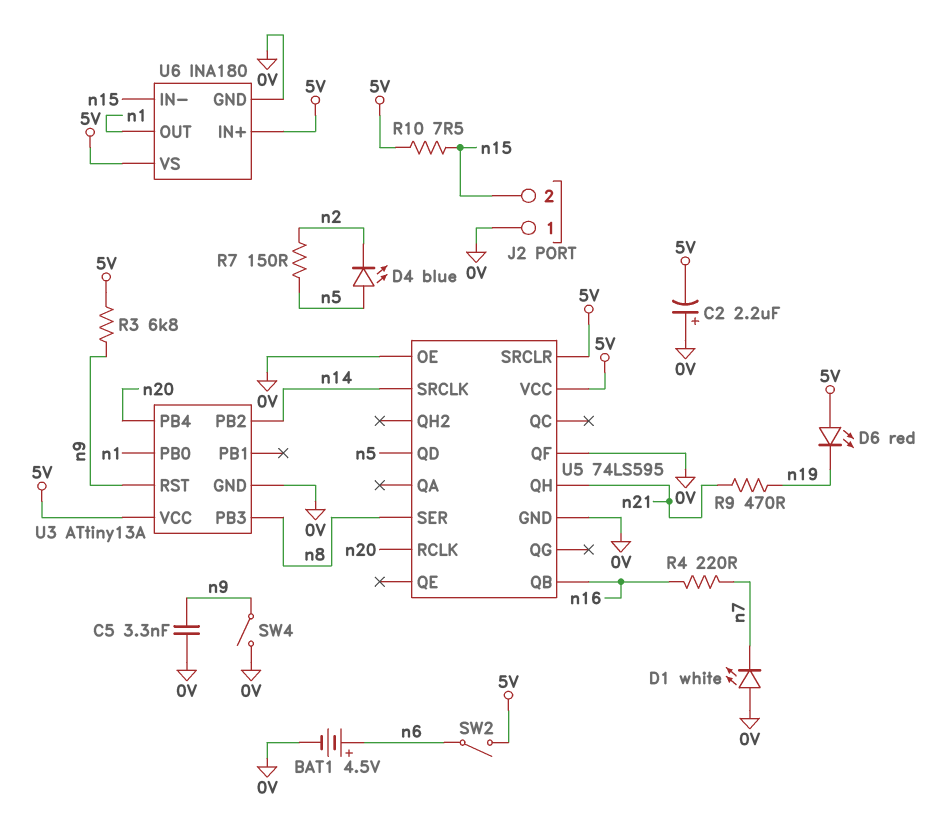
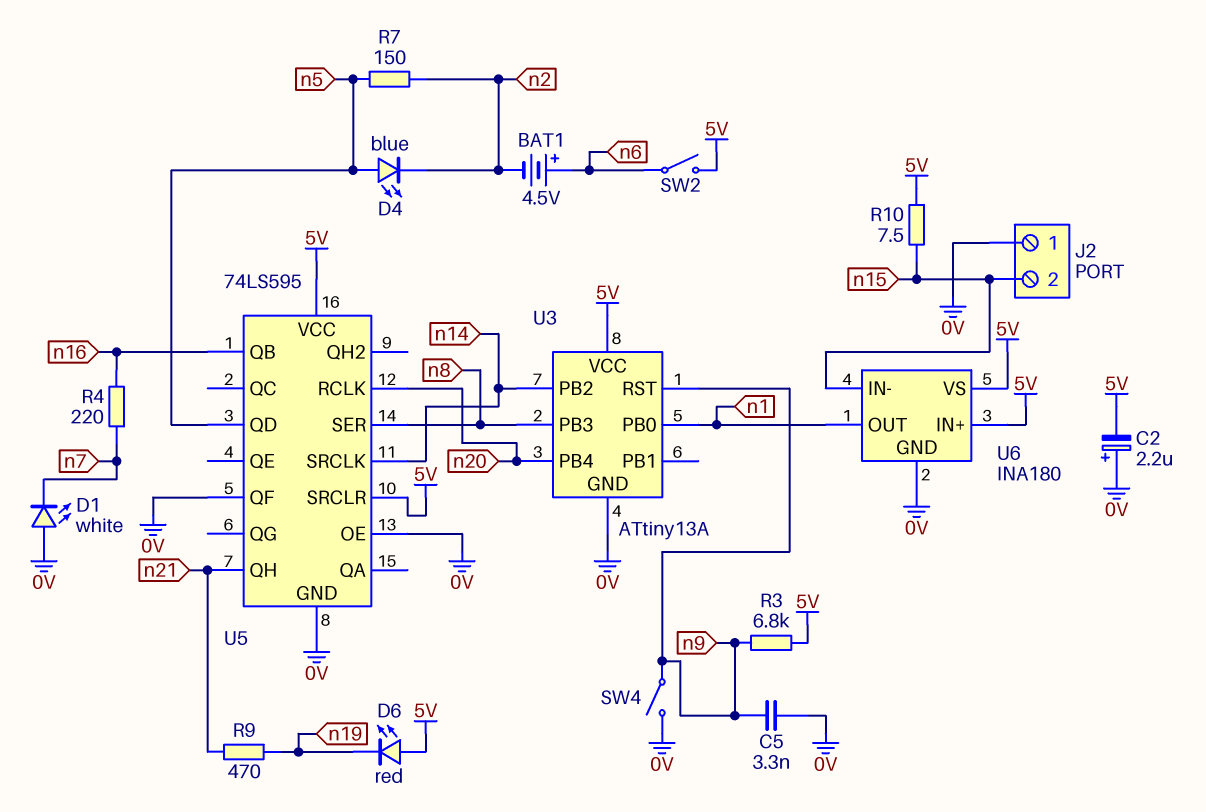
BAT1: 4.5V (plus n6, minus 0V) -> 4.5V (plus n6, minus n2)

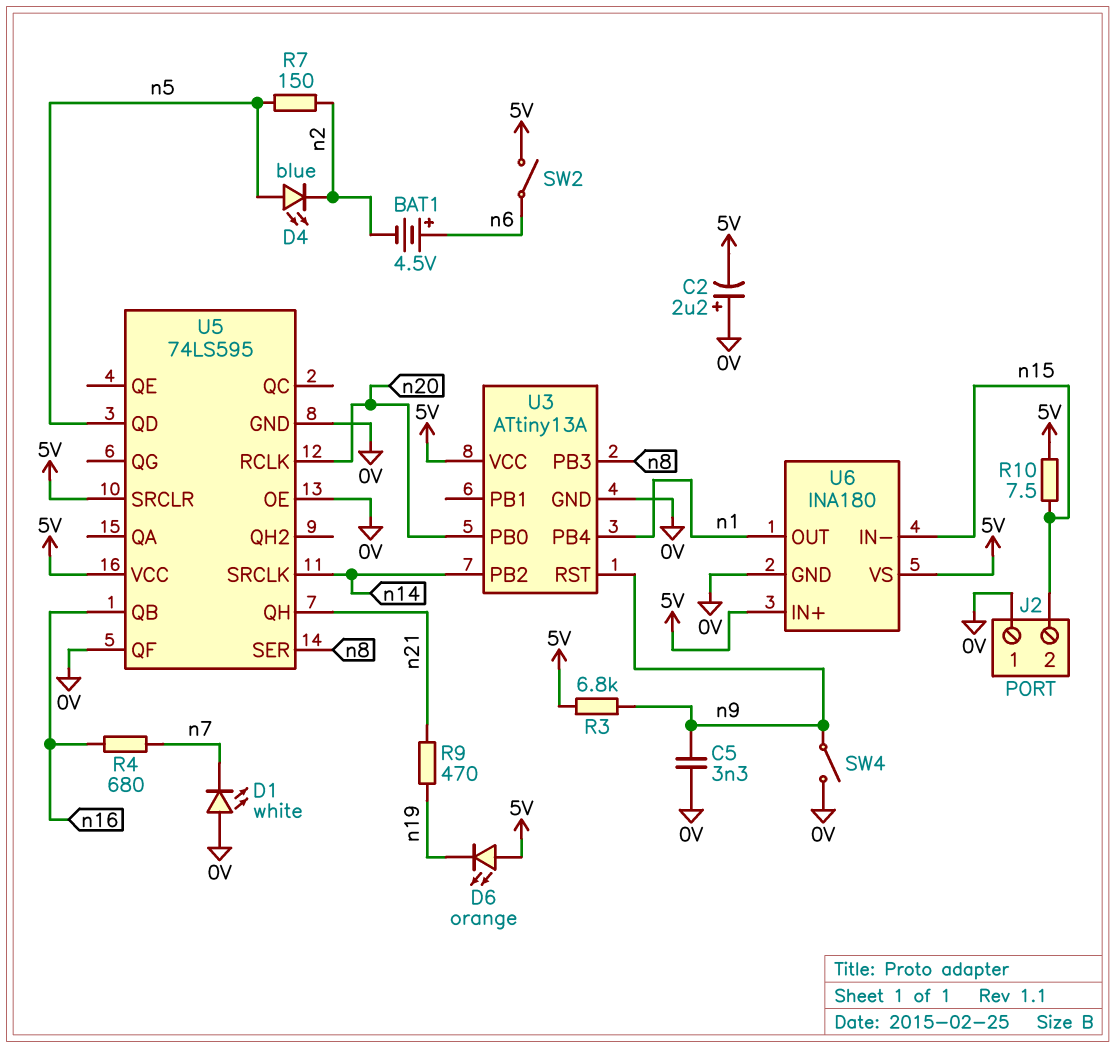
D6: LED red (A 5V, K n19) -> LED orange (A 5V, K n19)
R4: 220 (n7, n16) -> 680 (n7, n16)
U3 pin PB0: n1 -> n20
U3 pin PB4: n20 -> n1

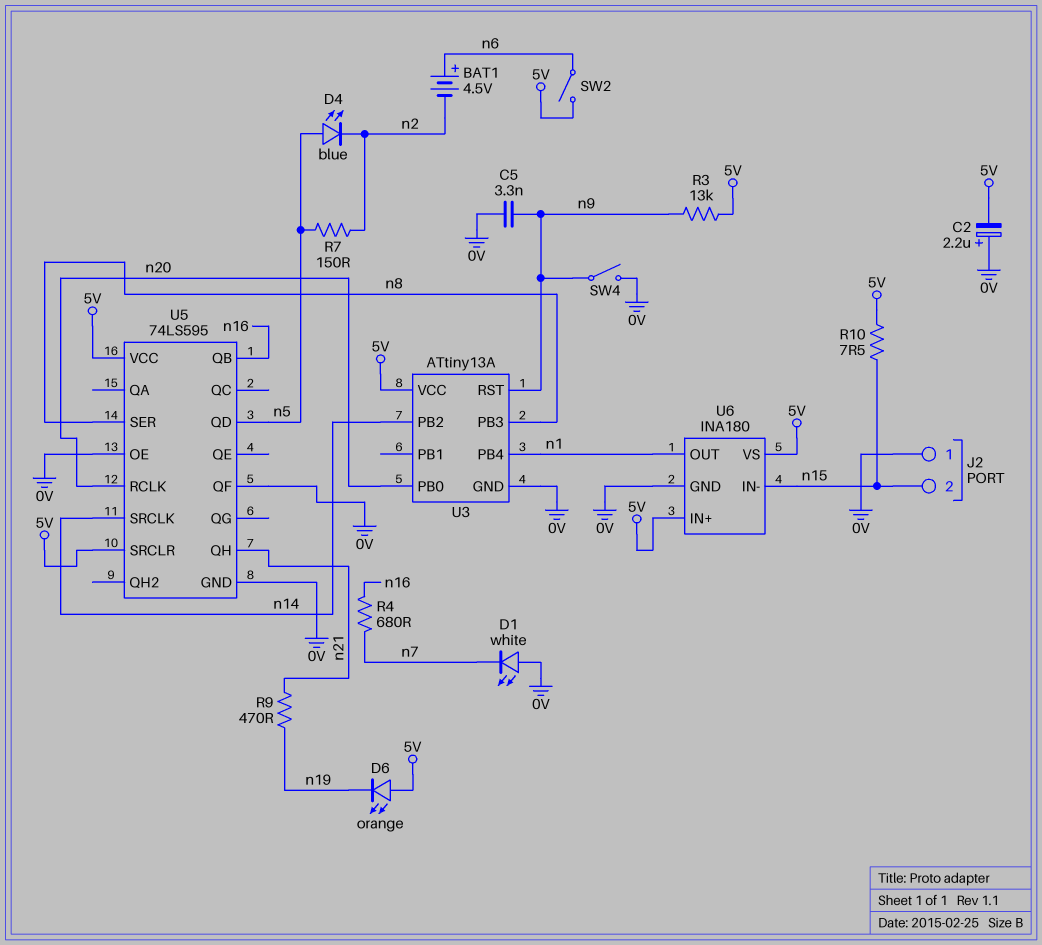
R3: 6.8k (5V, n9) -> 13k (5V, n9)

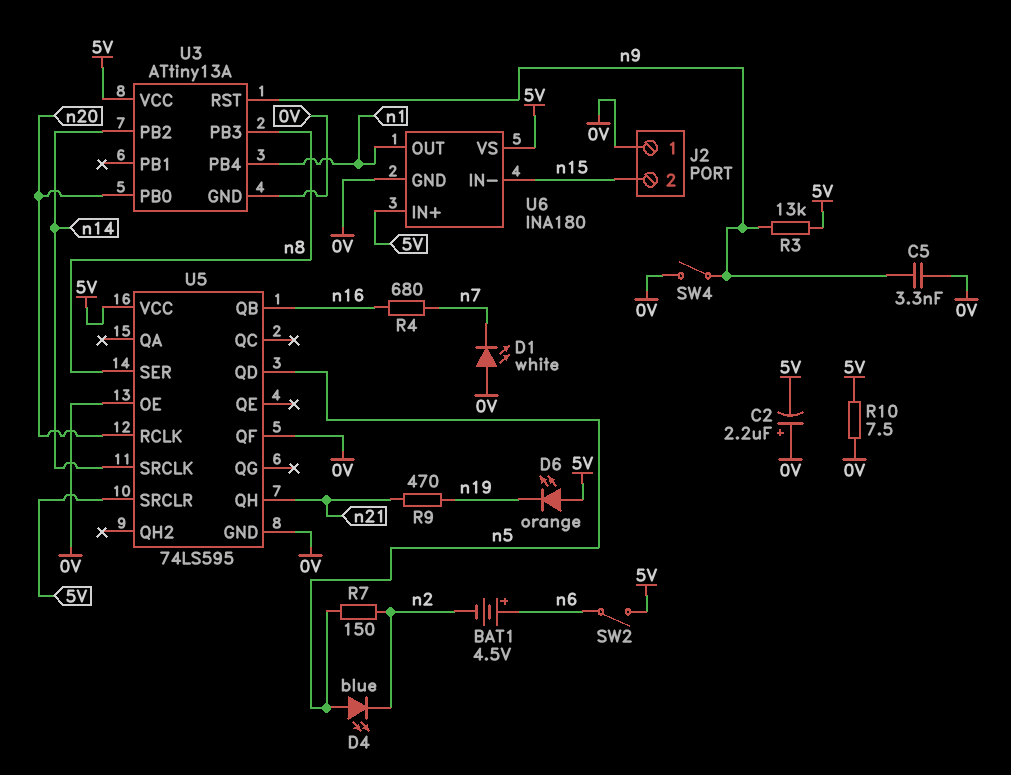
R10: 7.5 (5V, n15) -> 7.5 (0V, 5V)

